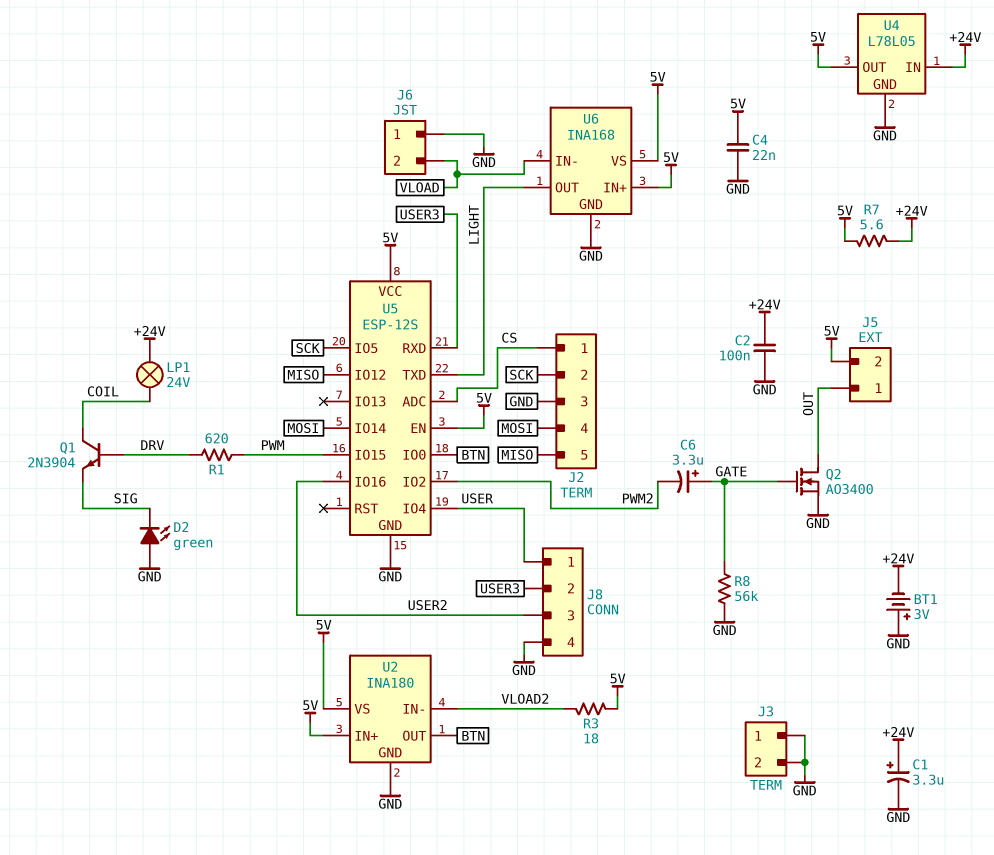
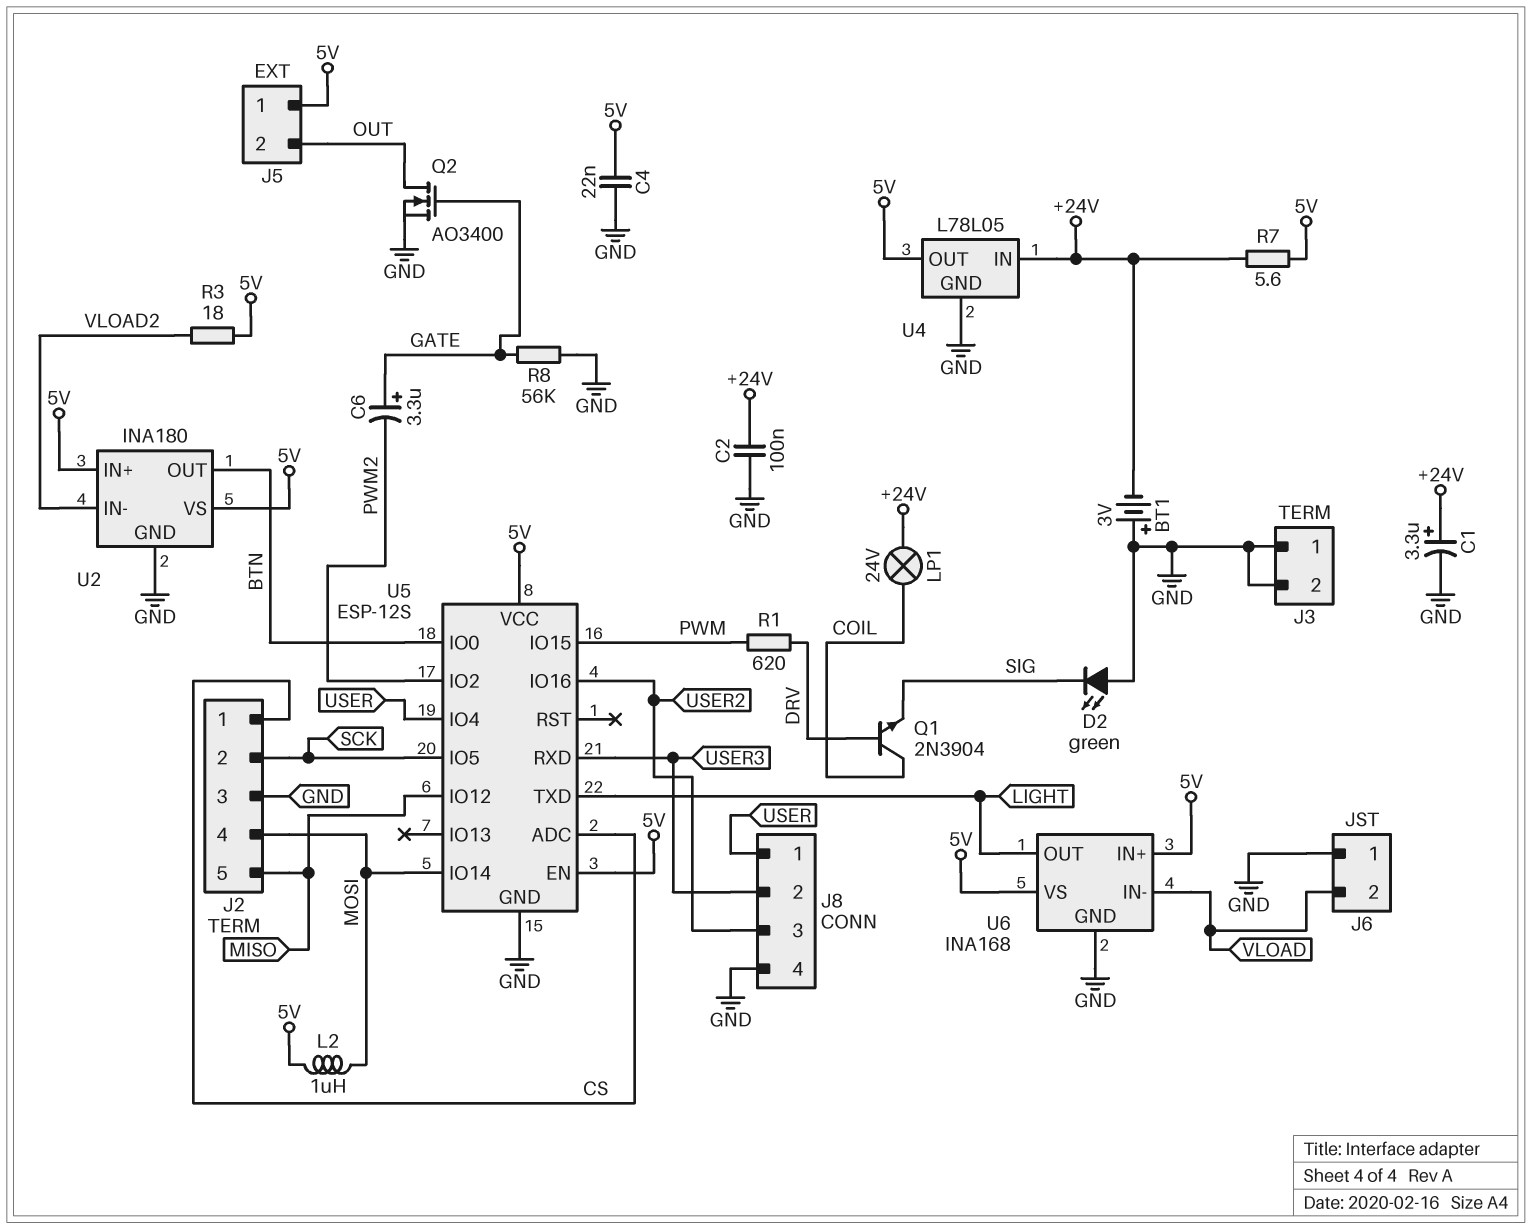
J5 pin 1: OUT -> 5V
J5 pin 2: 5V -> OUT
L2: none -> 1uH (5V, MOSI)

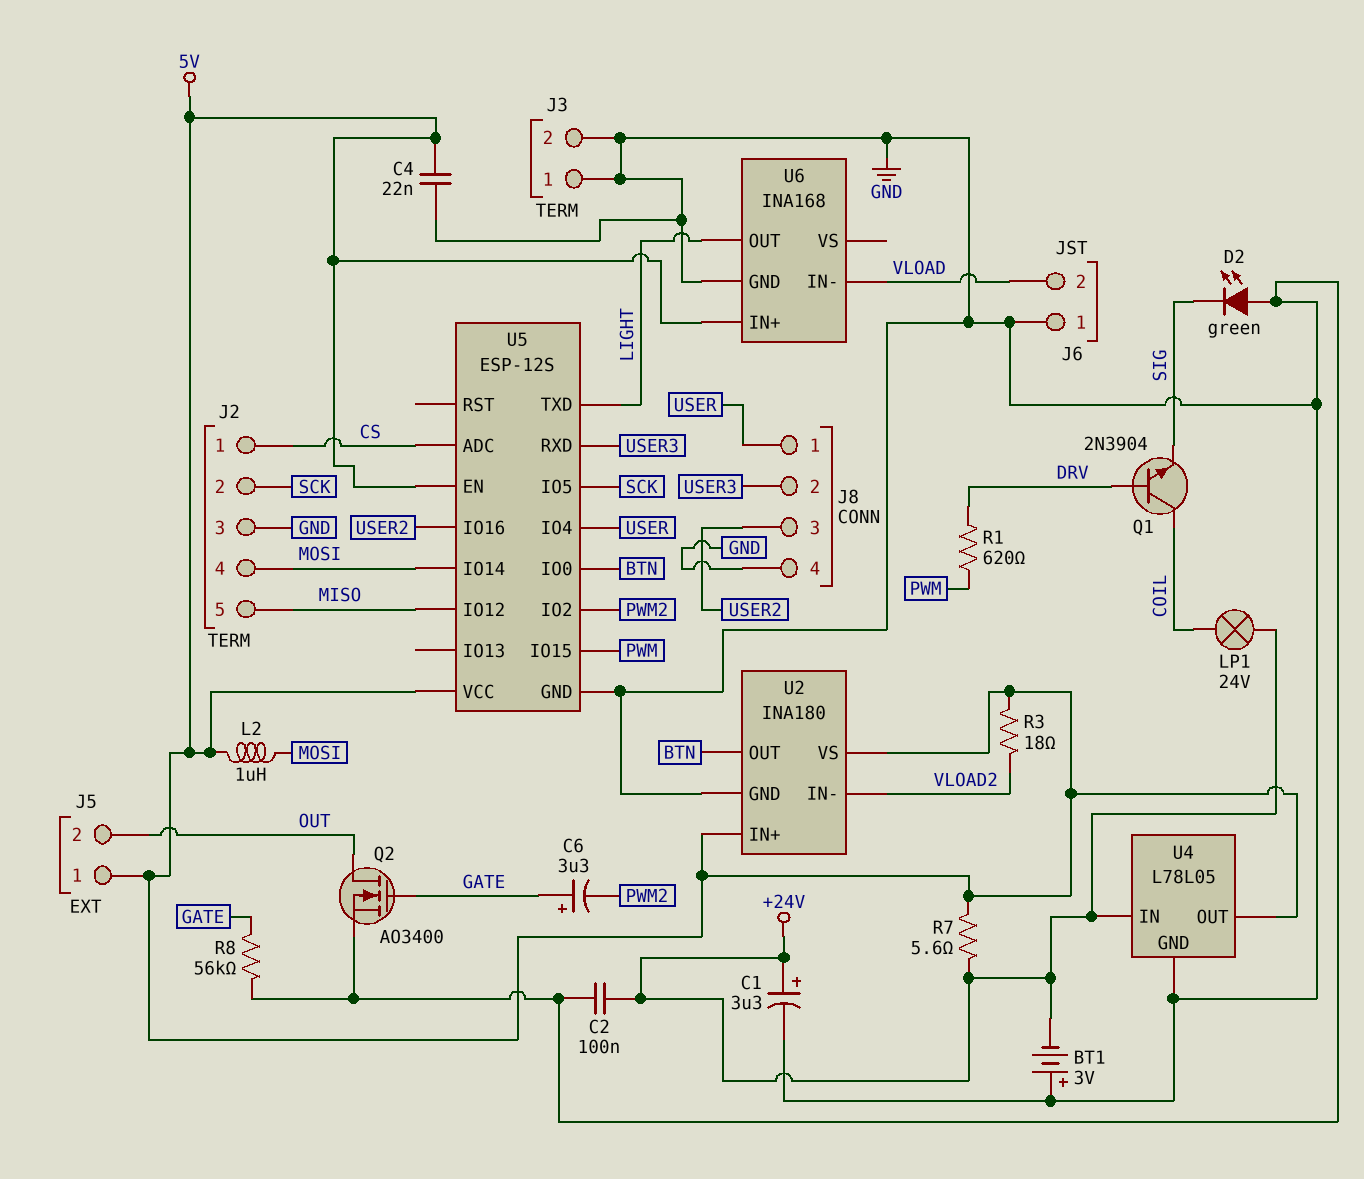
U6 pin VS: 5V -> none

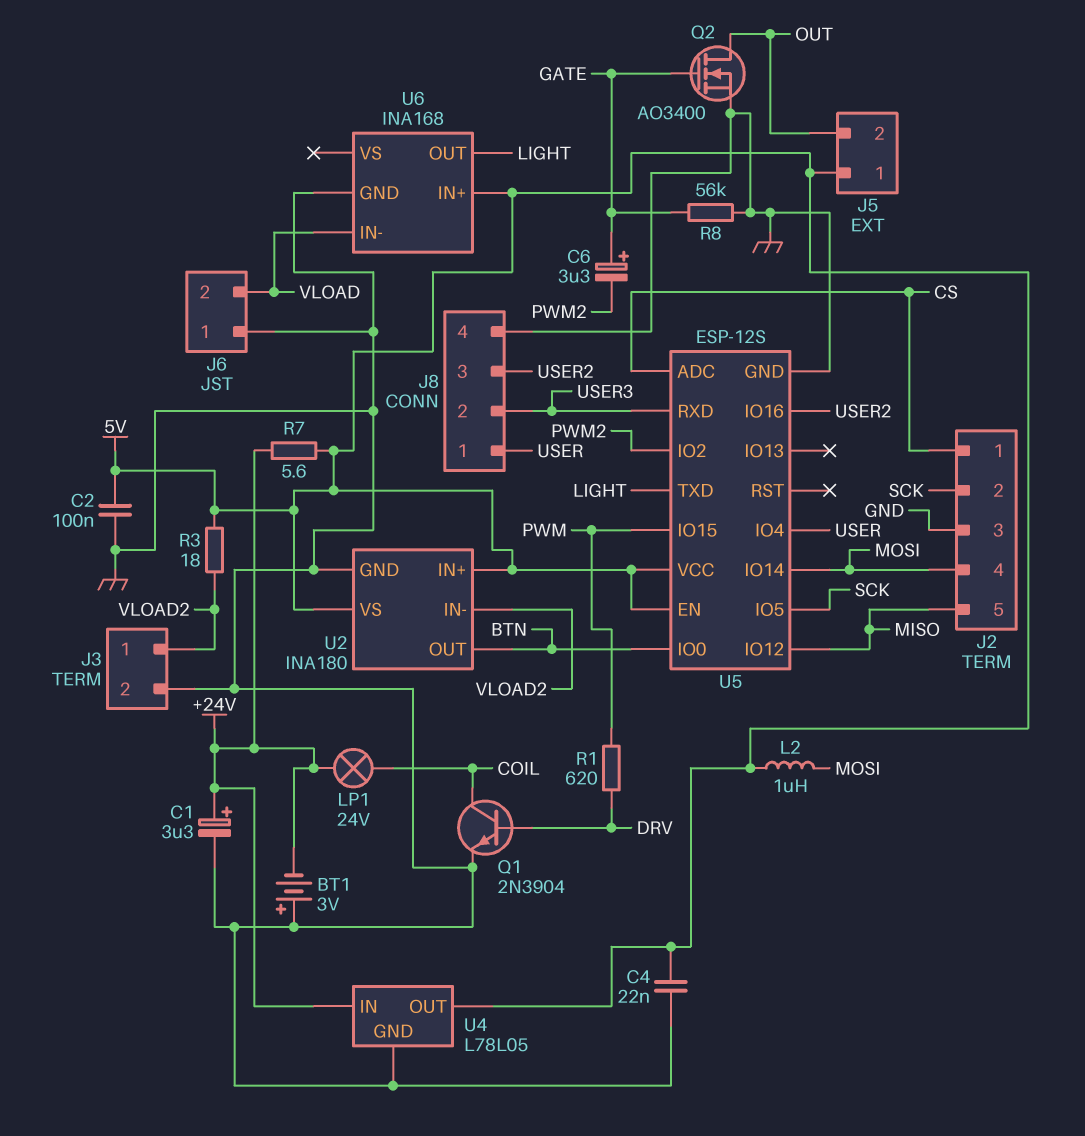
C2: 100nF (+24V, GND) -> 100nF (5V, GND)
D2: LED green (A GND, K SIG) -> none
J3 pin 1: GND -> VLOAD2
Q1: NPN 2N3904 (B DRV, C COIL, E SIG) -> NPN 2N3904 (B DRV, C COIL, E GND)

